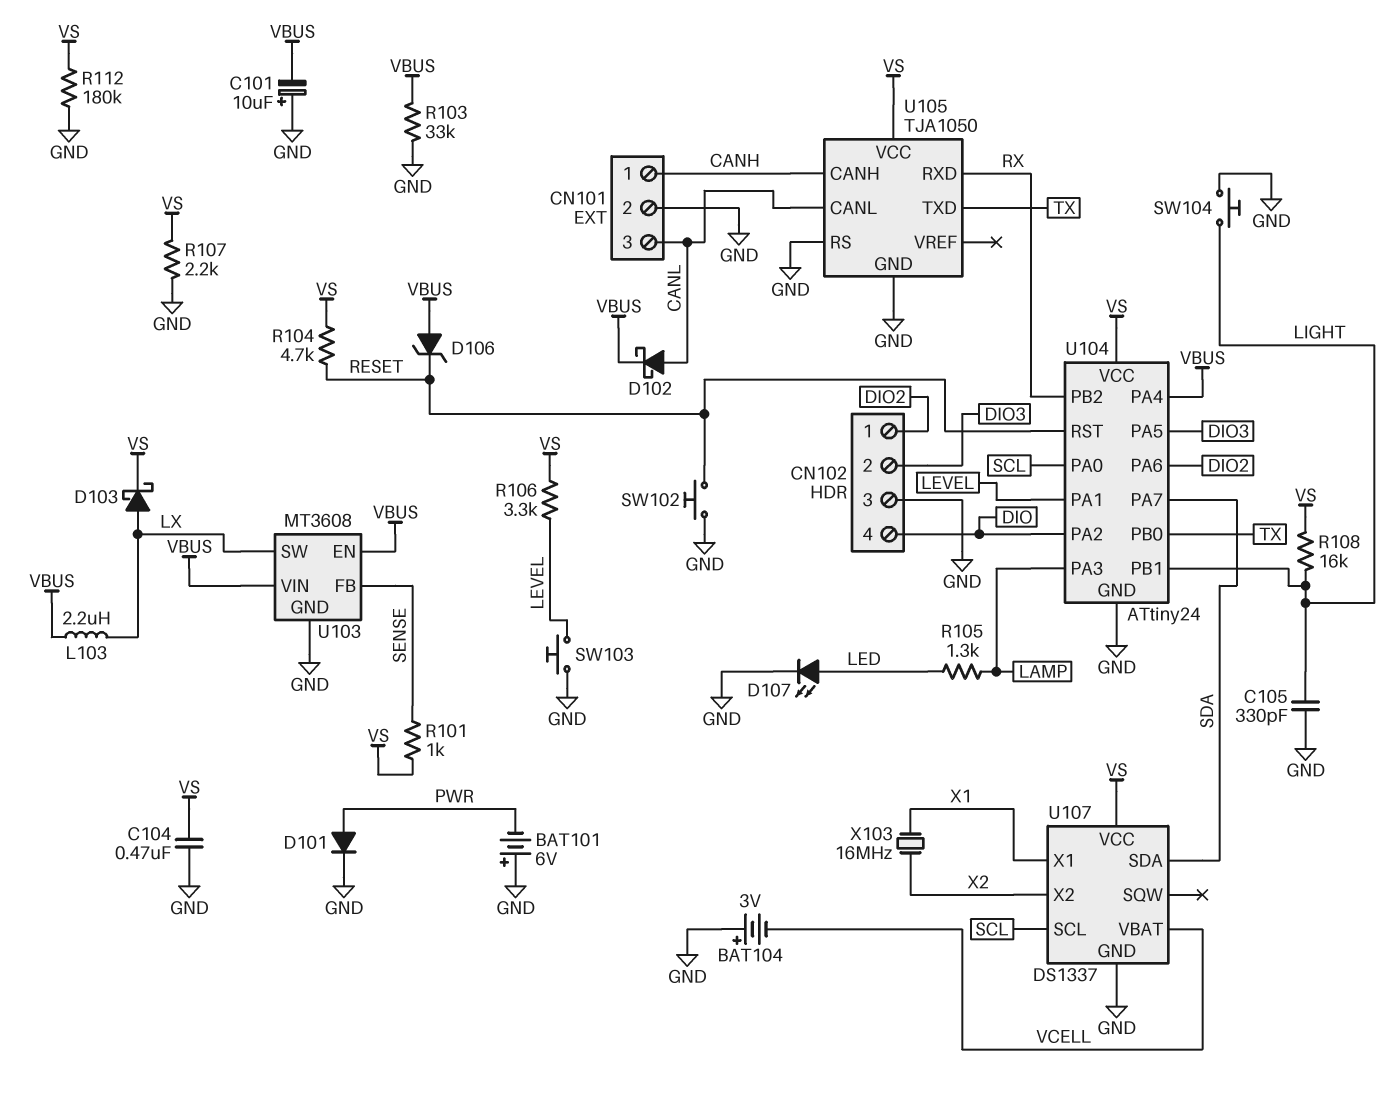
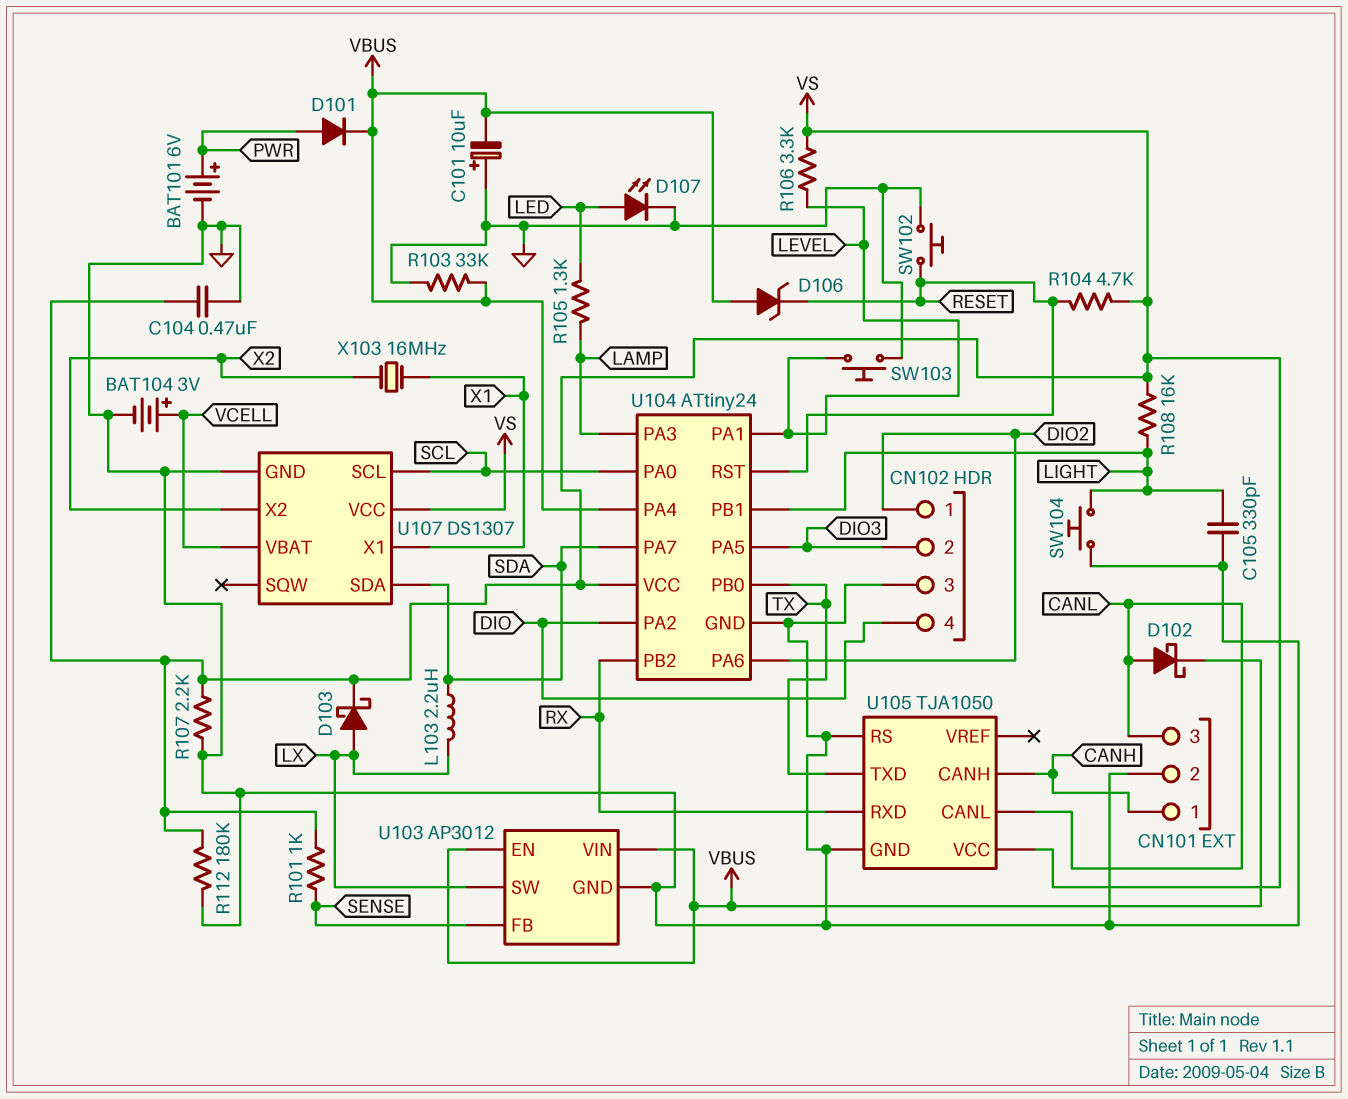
BAT101: 6V (plus GND, minus PWR) -> 6V (plus PWR, minus GND)
BAT104: 3V (plus GND, minus VCELL) -> 3V (plus VCELL, minus GND)
D101: diode (A PWR, K GND) -> diode (A PWR, K VBUS)
L103: 2.2uH (LX, VBUS) -> 2.2uH (LX, SDA)
U103: MT3608 -> AP3012
U107: DS1337 -> DS1307

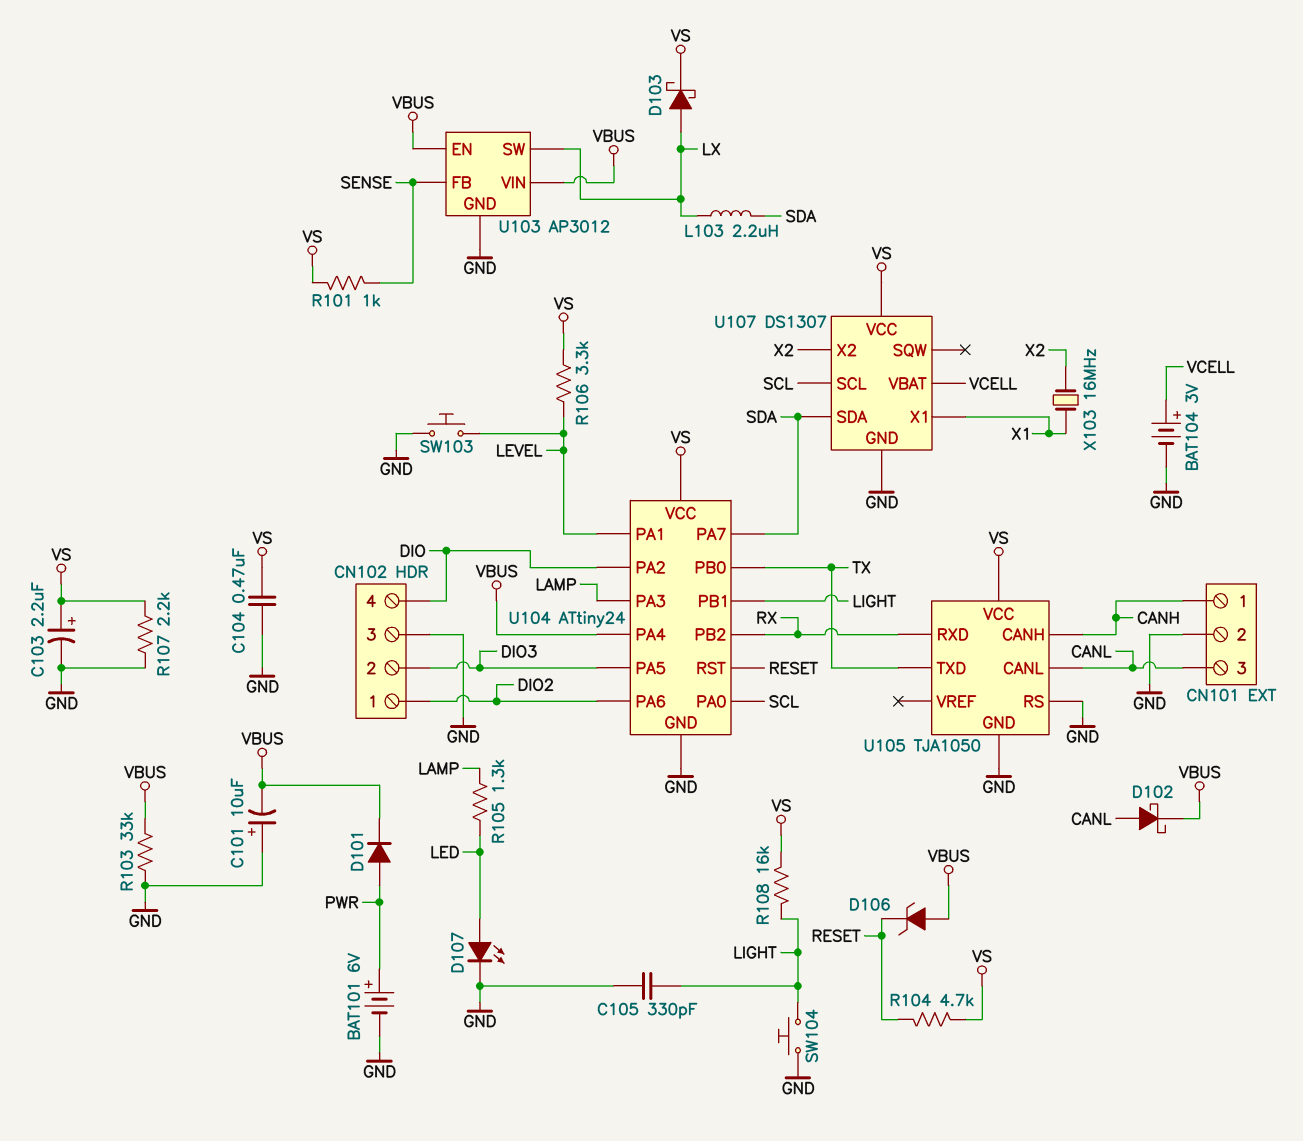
C103: none -> 2.2uF (plus VS, minus GND)
R112: 180k (GND, VS) -> none
SW102: button (GND, RESET) -> none

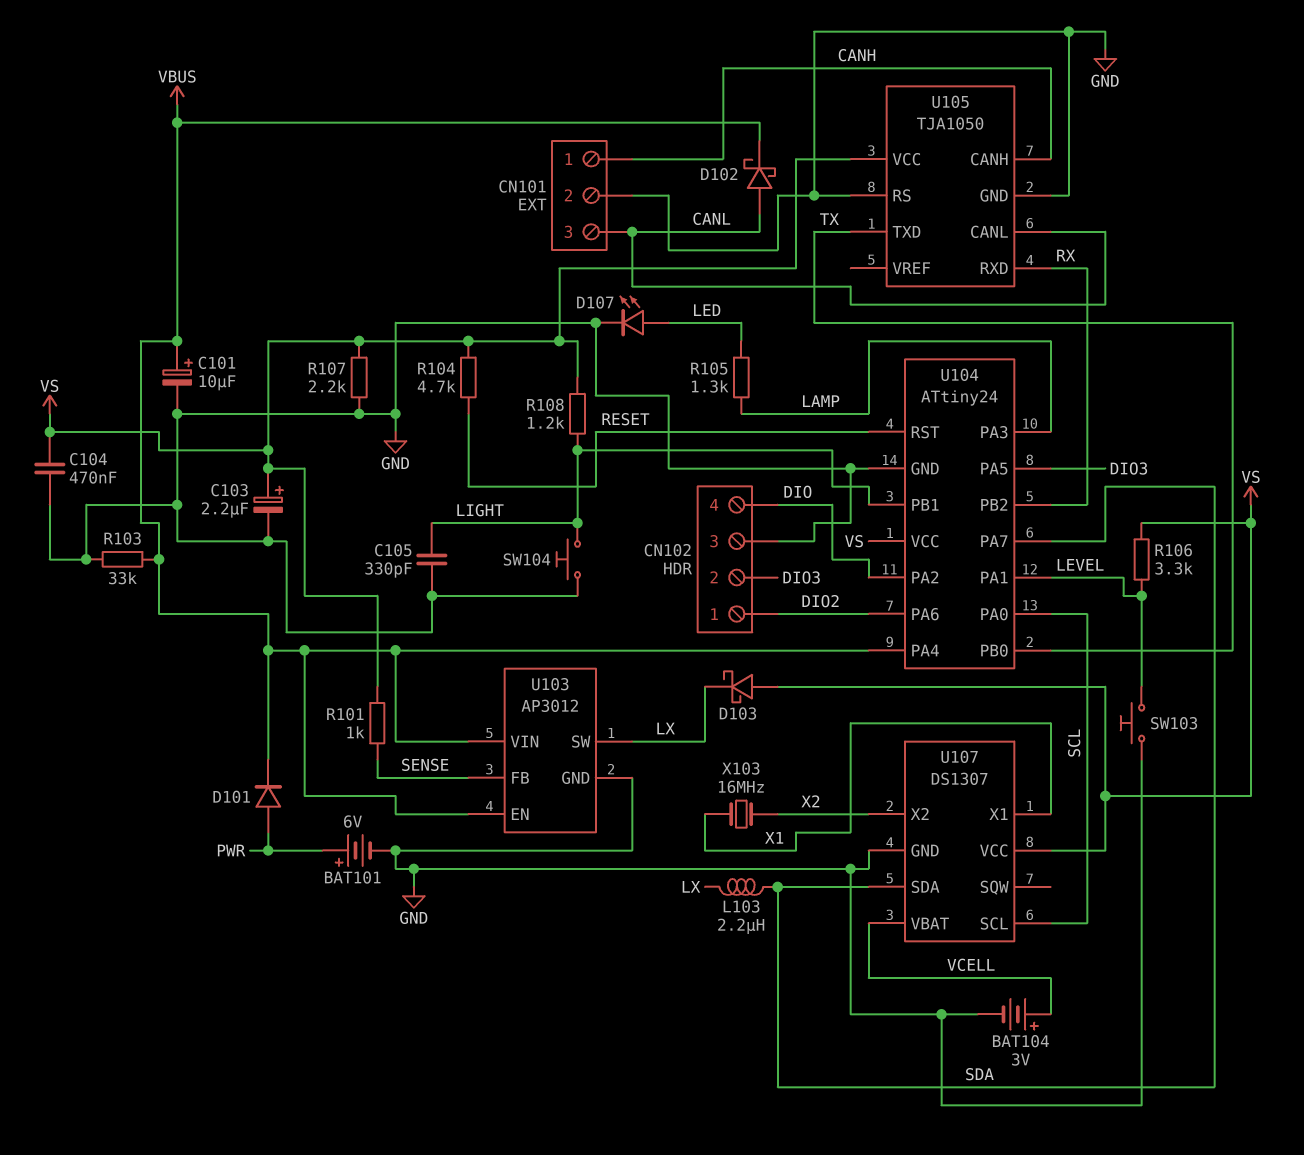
C101: 10uF (plus GND, minus VBUS) -> 10uF (plus VBUS, minus GND)
D103: schottky (A LX, K VS) -> schottky (A VS, K LX)
D106: zener (A VBUS, K RESET) -> none
R108: 16k (LIGHT, VS) -> 1.2k (LIGHT, VS)

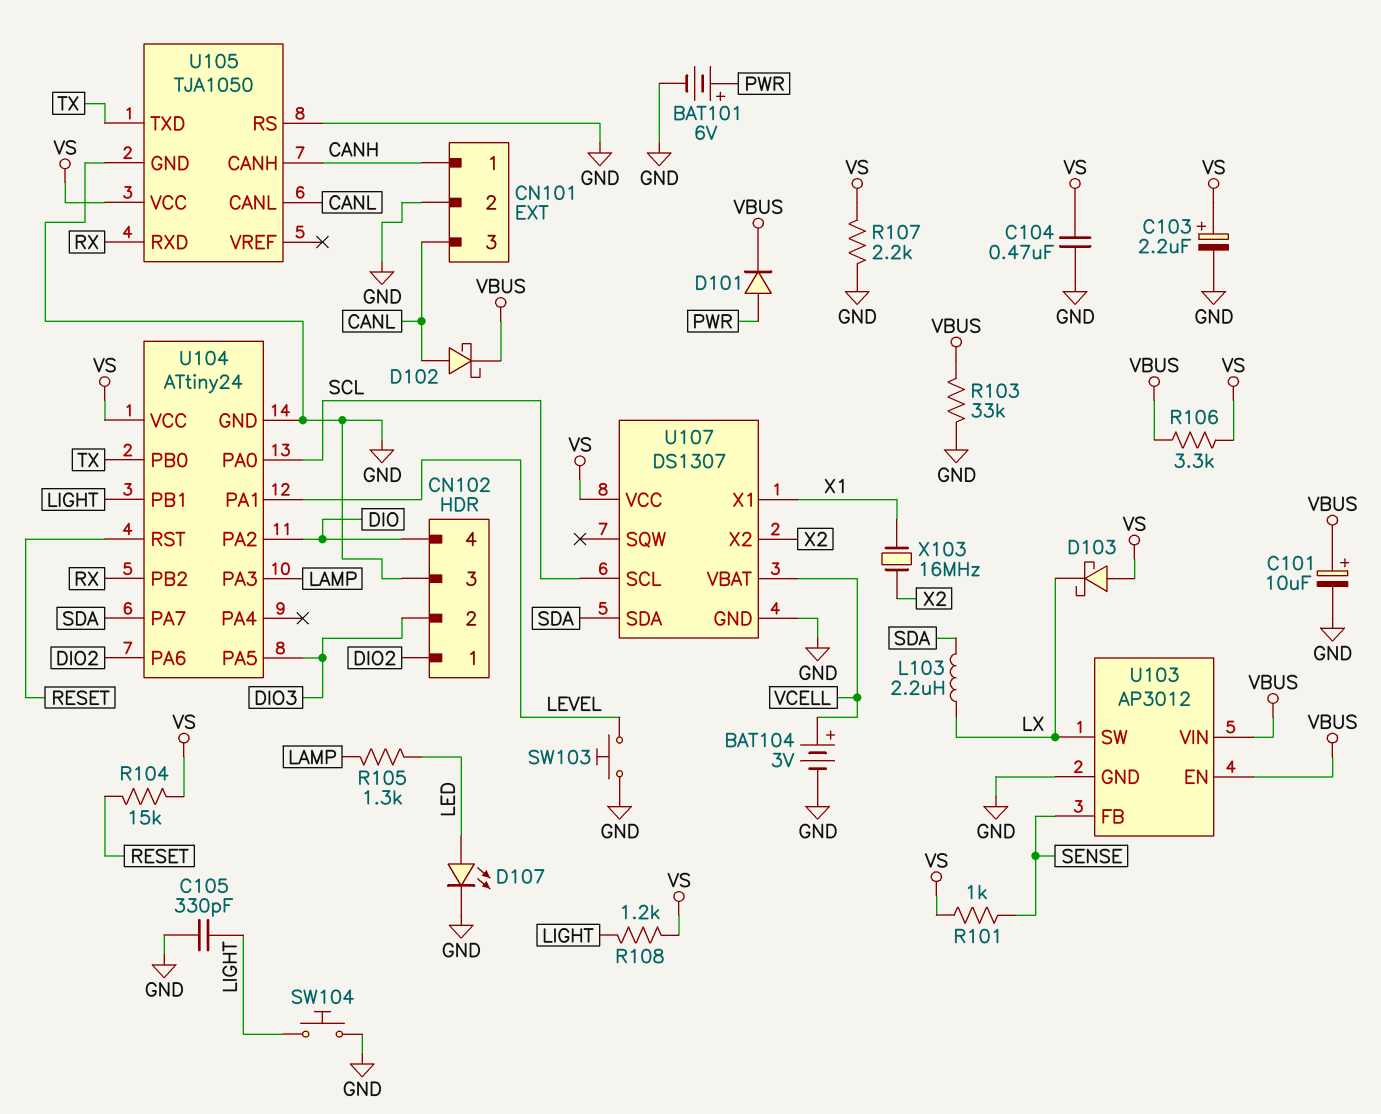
R104: 4.7k (RESET, VS) -> 15k (RESET, VS)
R106: 3.3k (LEVEL, VS) -> 3.3k (VBUS, VS)
U104 pin PA4: VBUS -> none

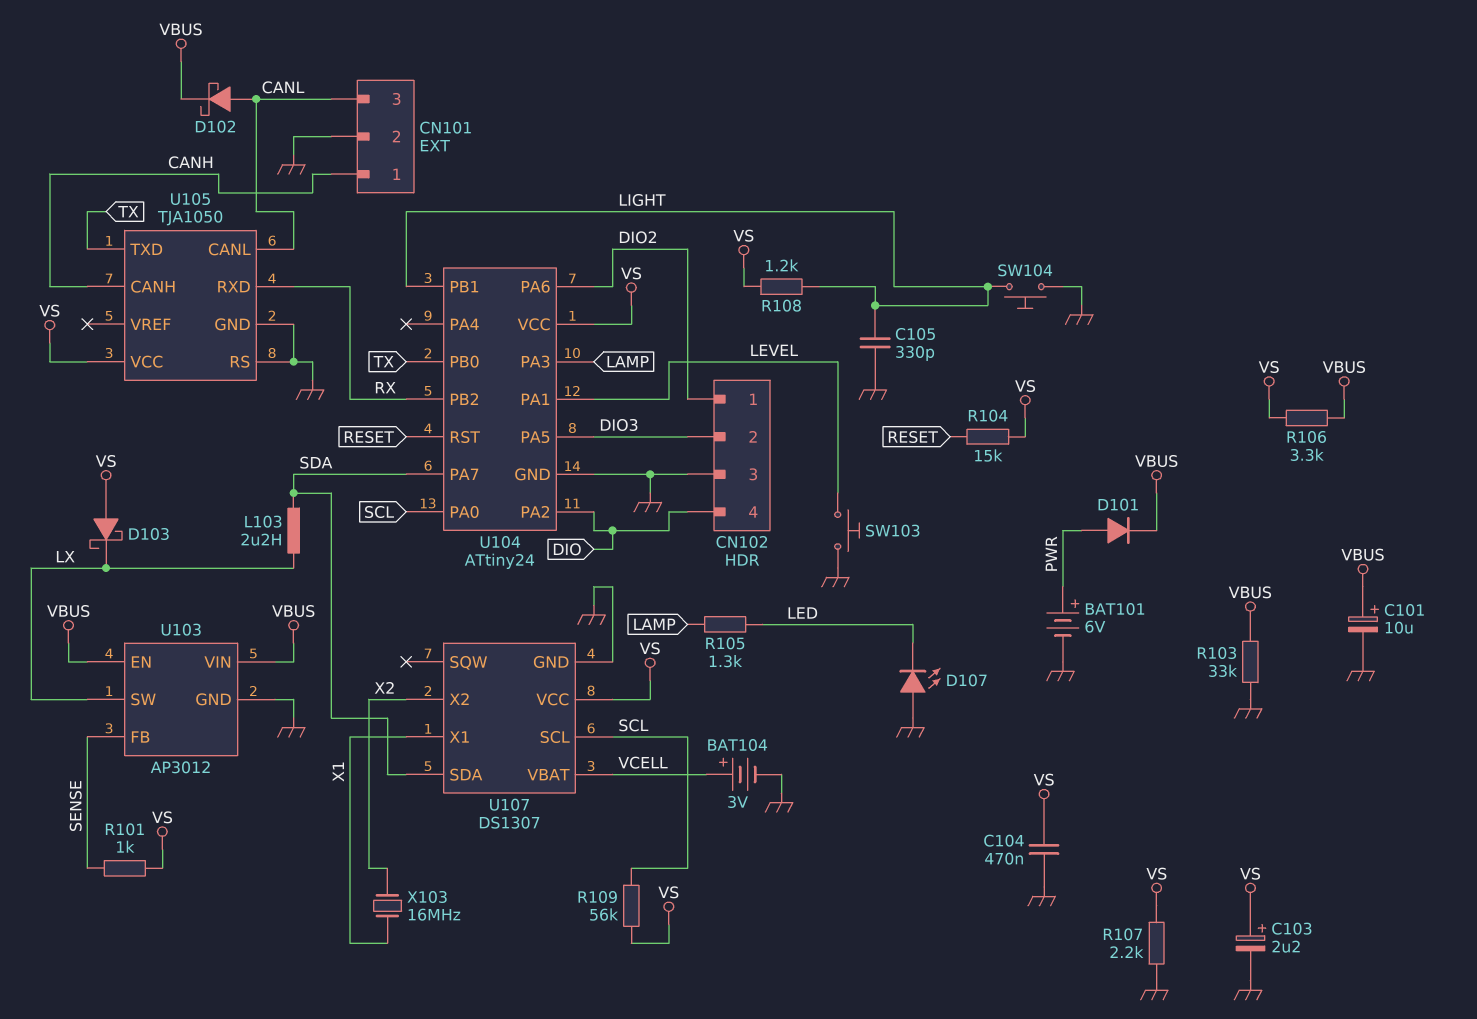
D107: LED (A LED, K GND) -> LED (A GND, K LED)
R109: none -> 56k (SCL, VS)

